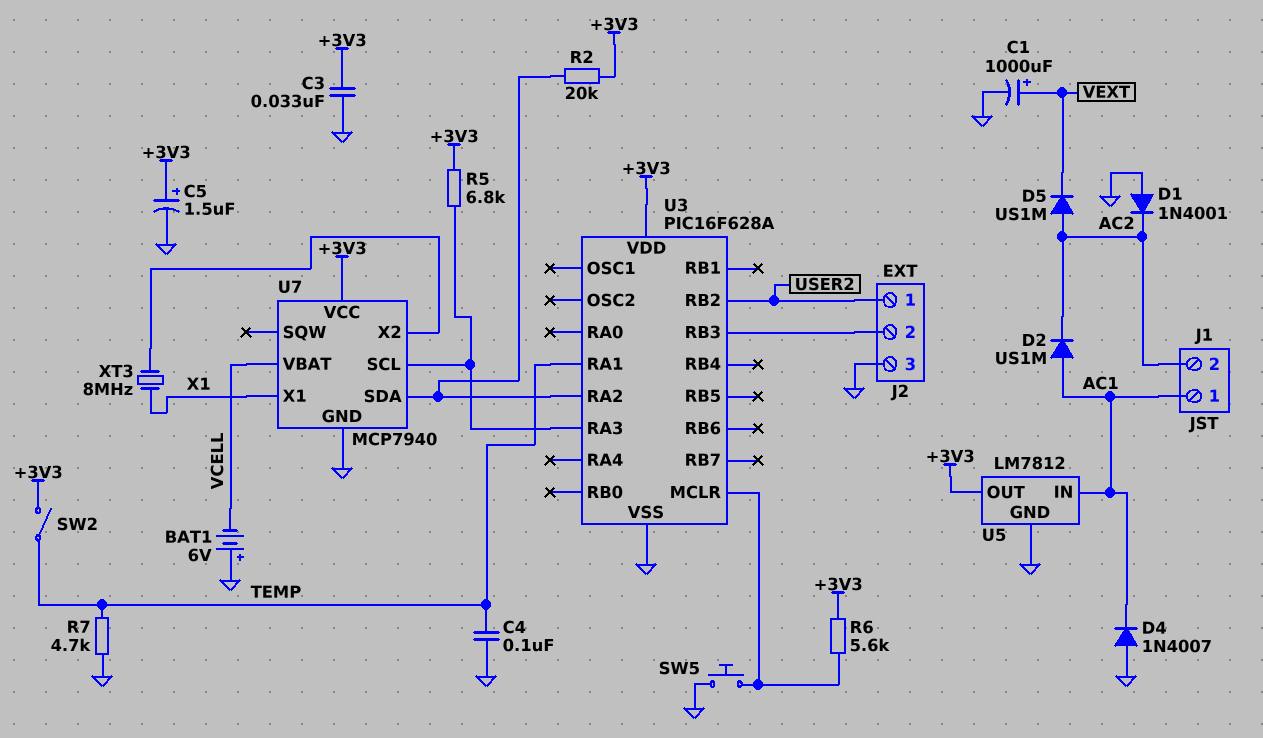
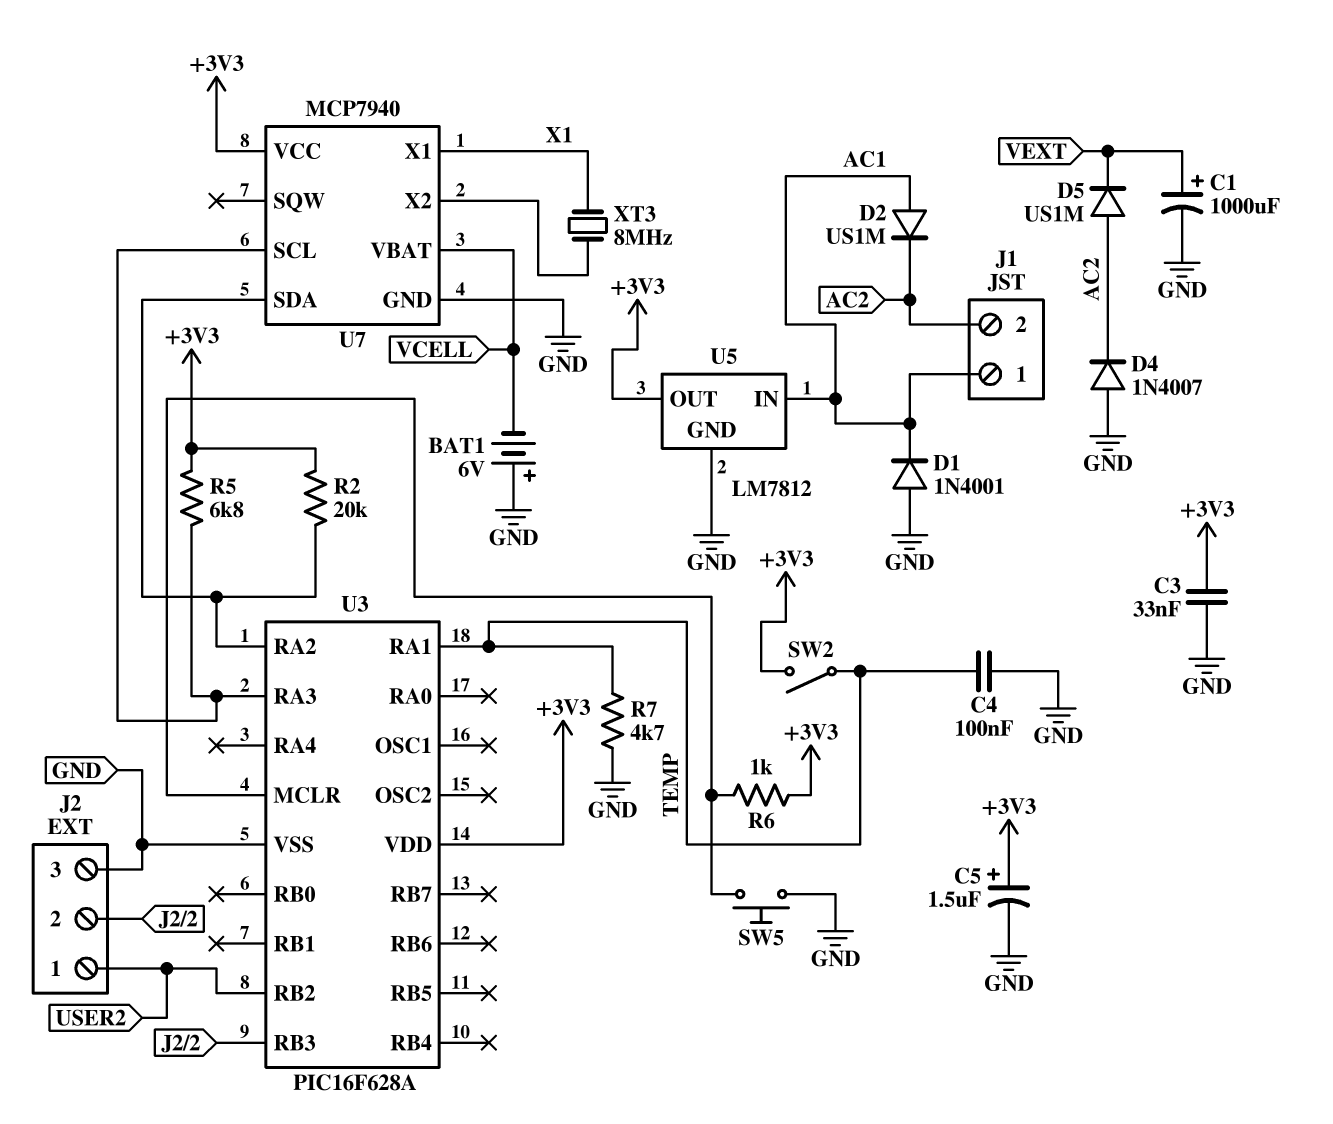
D1: diode 1N4001 (A GND, K AC2) -> diode 1N4001 (A GND, K AC1)
D4: diode 1N4007 (A GND, K AC1) -> diode 1N4007 (A GND, K AC2)
R6: 5.6k (+3V3, U3/MCLR) -> 1k (+3V3, U3/MCLR)

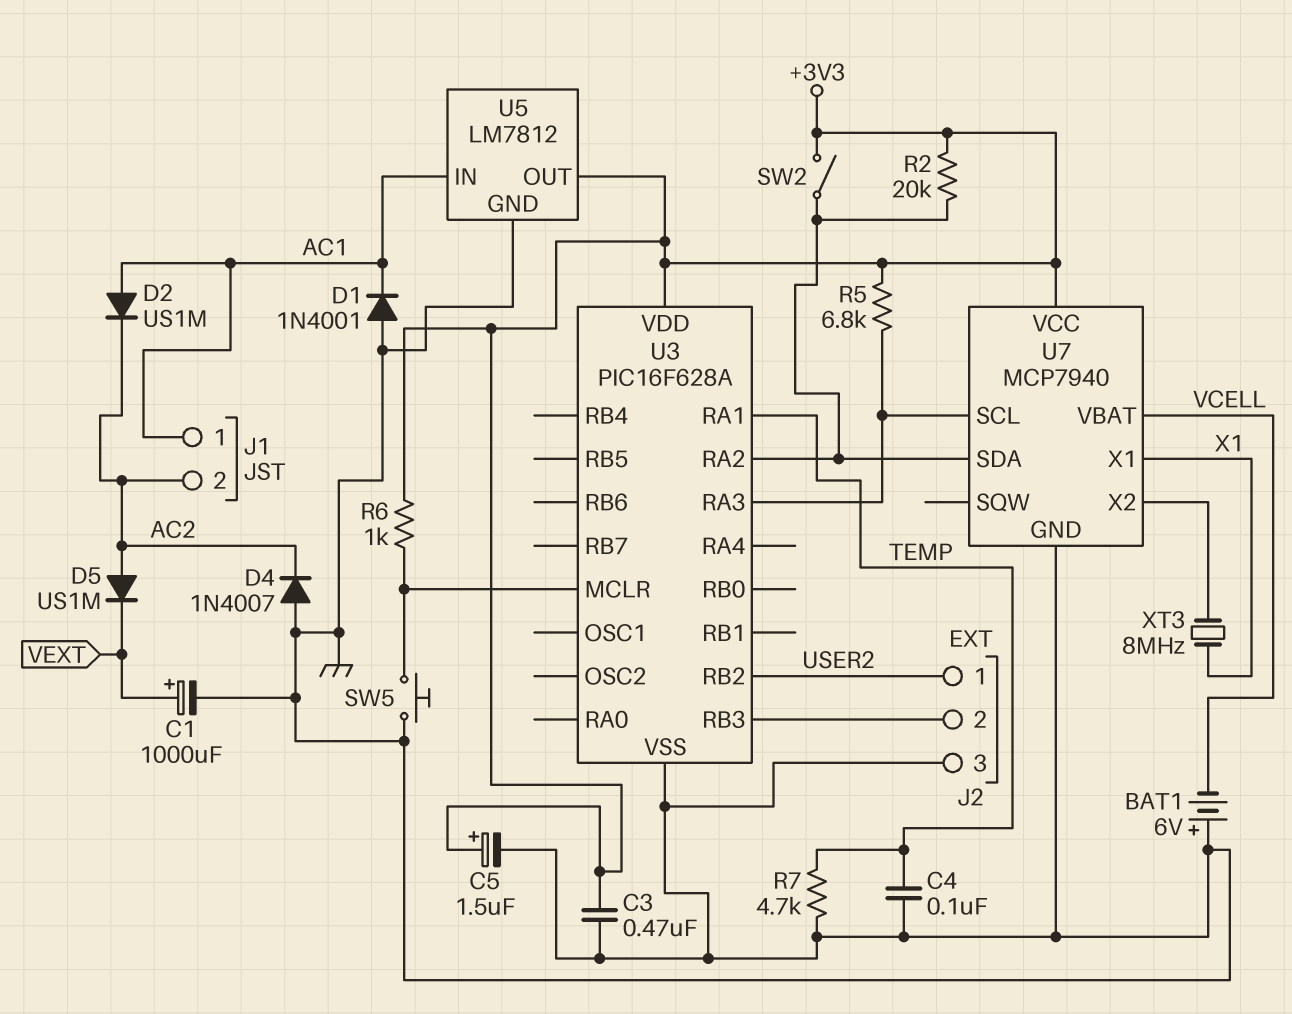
C3: 33nF (+3V3, GND) -> 470nF (+3V3, GND)
SW2: switch (+3V3, TEMP) -> switch (+3V3, U3/RA2)

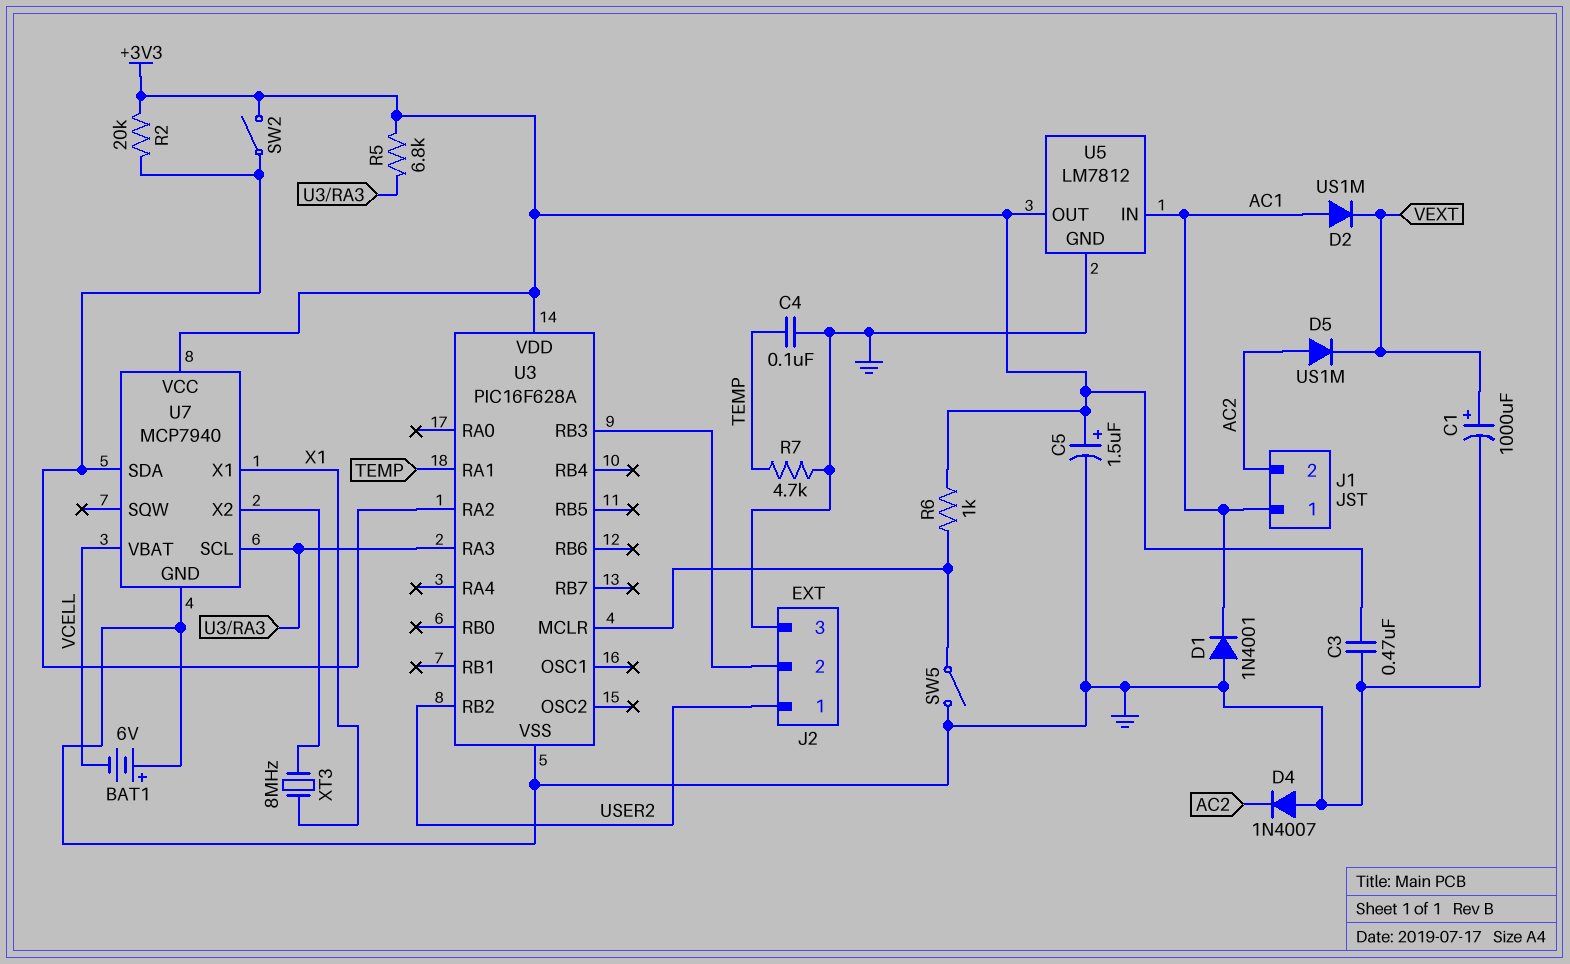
D2: diode US1M (A AC1, K AC2) -> diode US1M (A AC1, K VEXT)
SW5: button (GND, U3/MCLR) -> switch (GND, U3/MCLR)

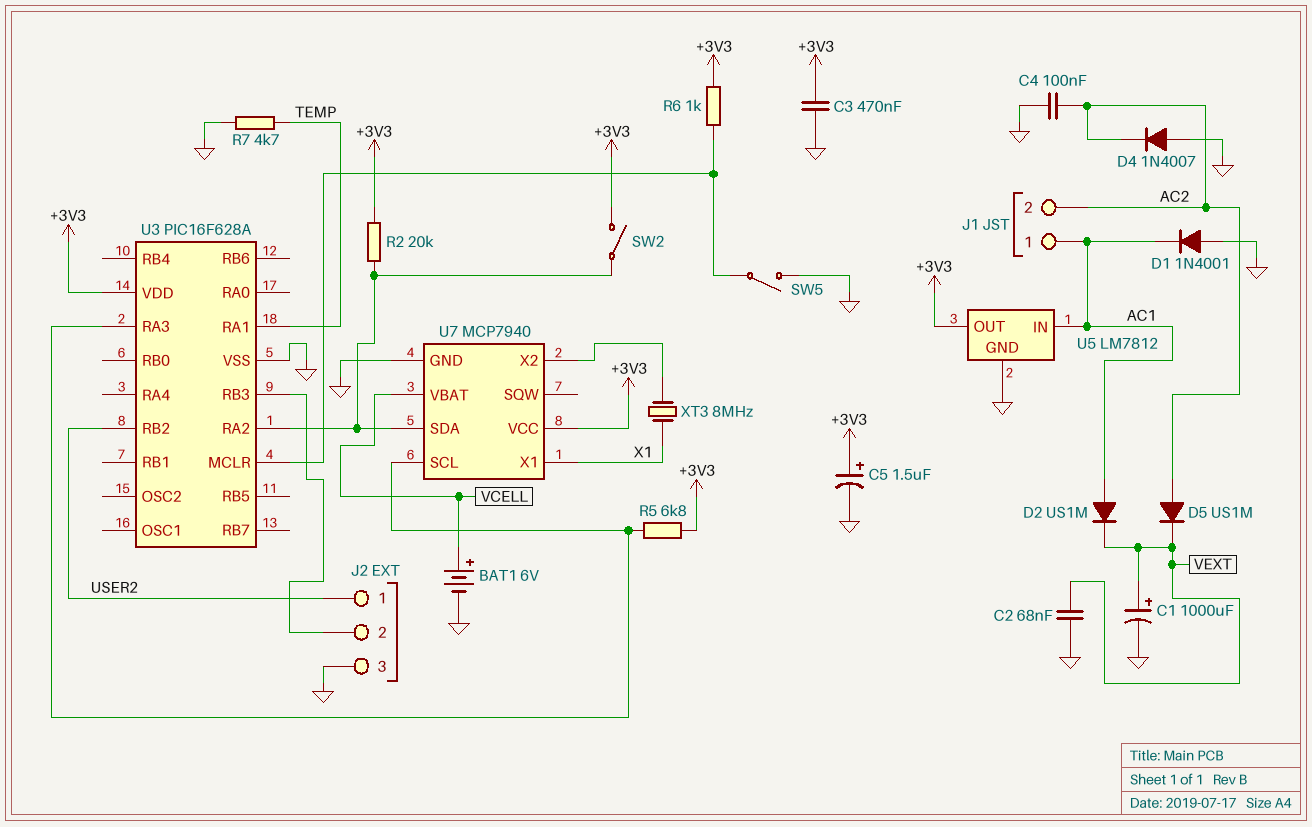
BAT1: 6V (plus GND, minus VCELL) -> 6V (plus VCELL, minus GND)
C2: none -> 68nF (GND, VEXT)
C4: 100nF (GND, TEMP) -> 100nF (AC2, GND)

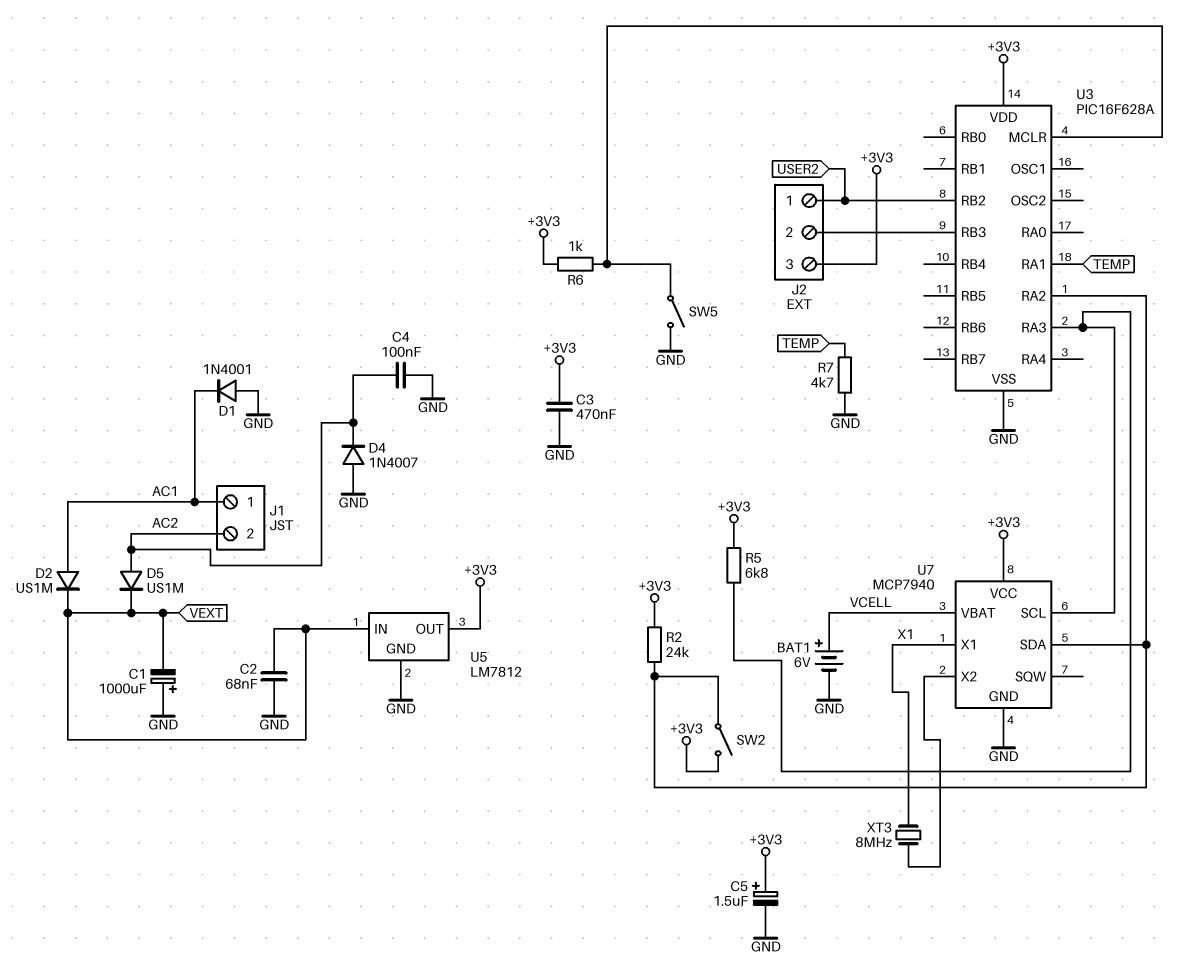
C1: 1000uF (plus VEXT, minus GND) -> 1000uF (plus GND, minus VEXT)
J2 pin 3: GND -> +3V3
R2: 20k (+3V3, U3/RA2) -> 24k (+3V3, U3/RA2)
U5 pin IN: AC1 -> VEXT

